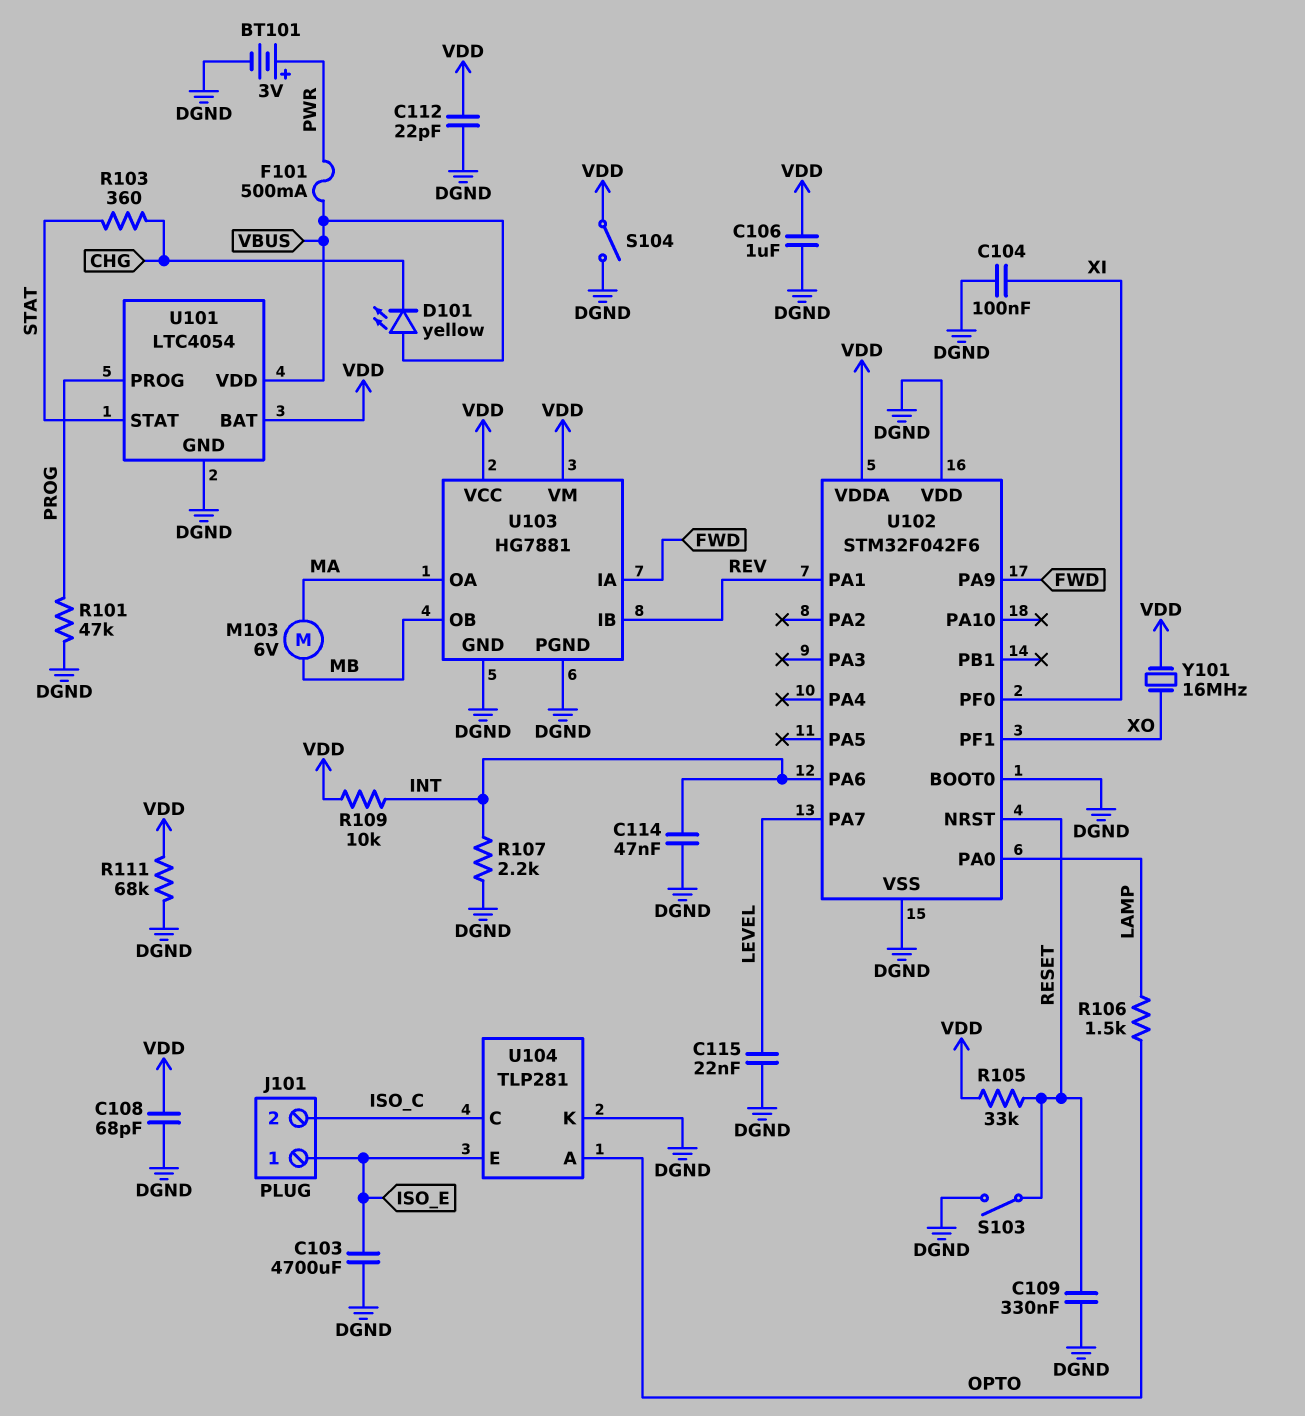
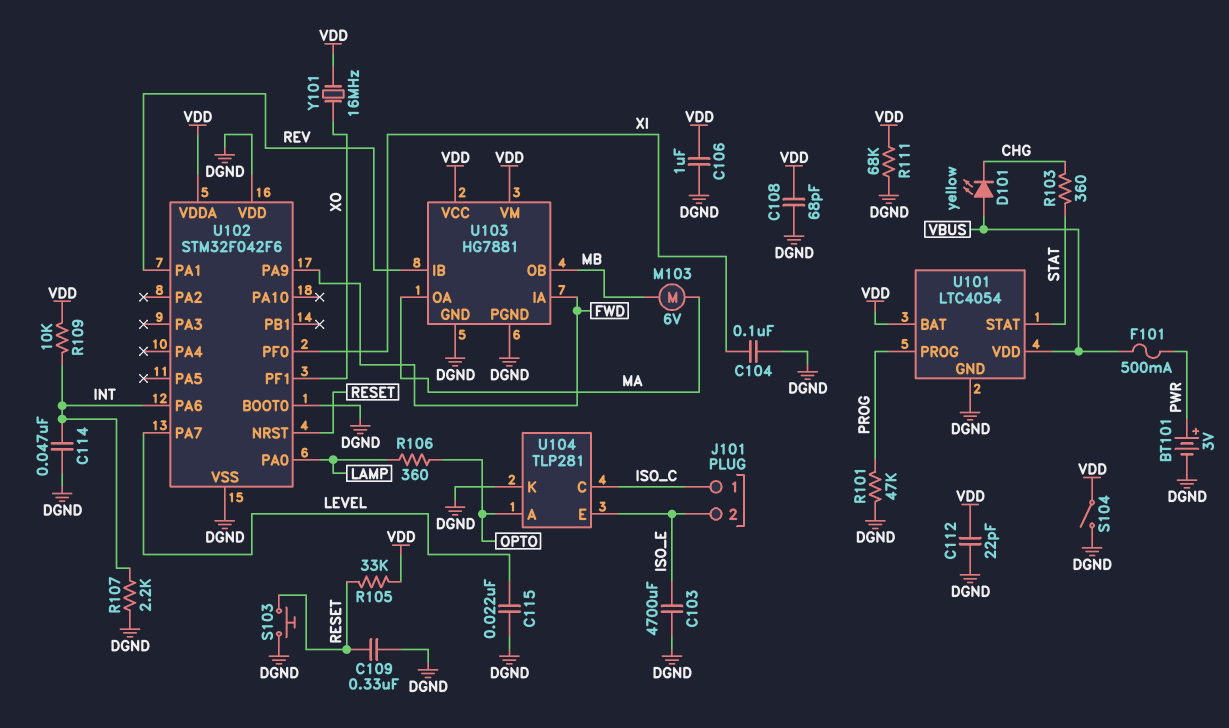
J101 pin 1: ISO_E -> ISO_C
J101 pin 2: ISO_C -> ISO_E
R106: 1.5k (LAMP, OPTO) -> 360 (LAMP, OPTO)
S103: switch (DGND, RESET) -> button (DGND, RESET)

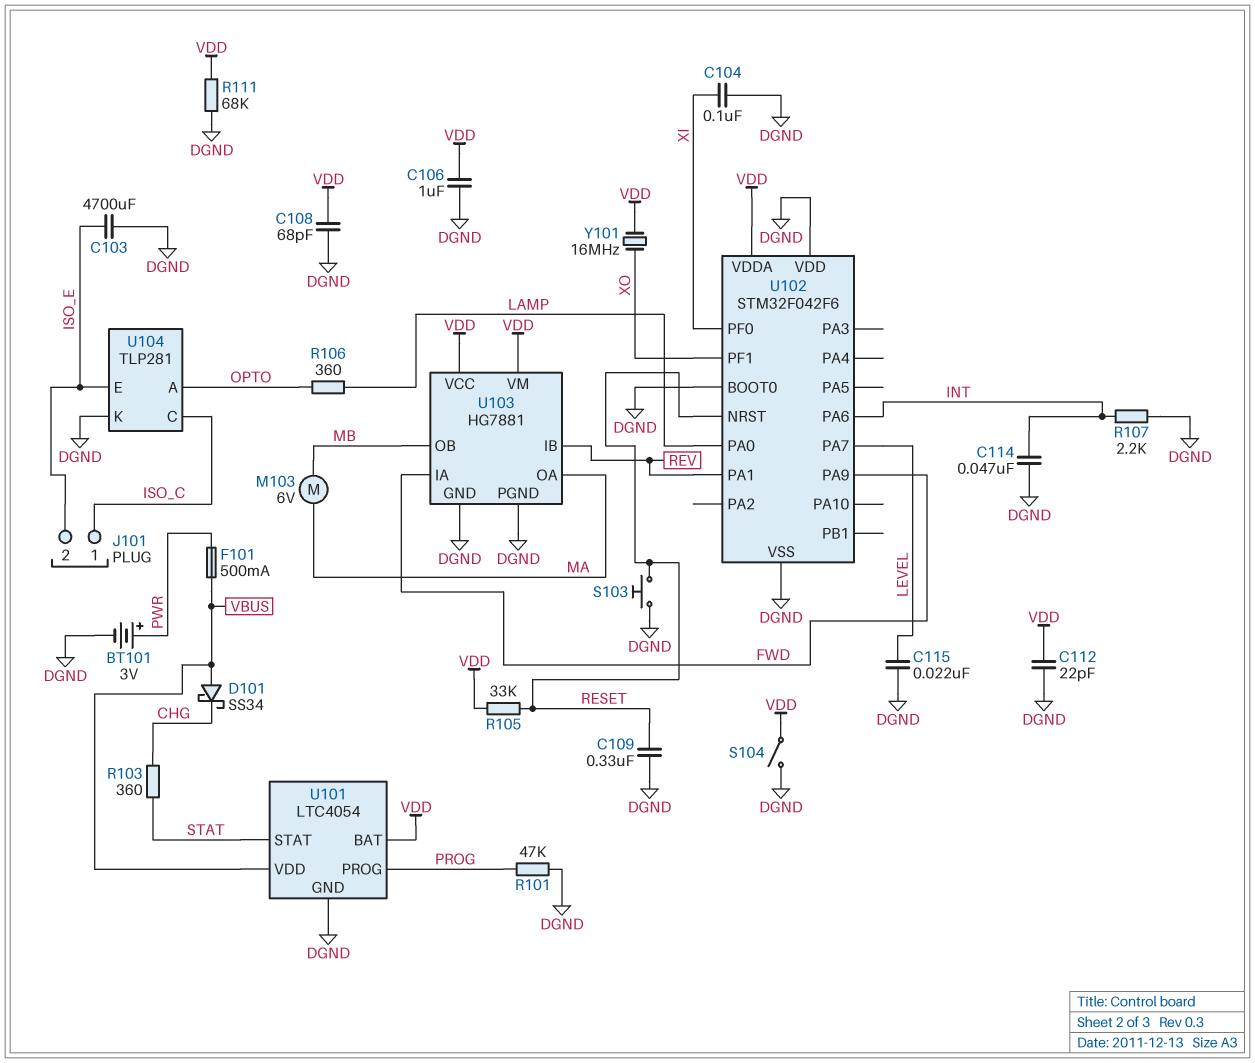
D101: LED yellow (A VBUS, K CHG) -> schottky SS34 (A VBUS, K CHG)
R109: 10k (INT, VDD) -> none

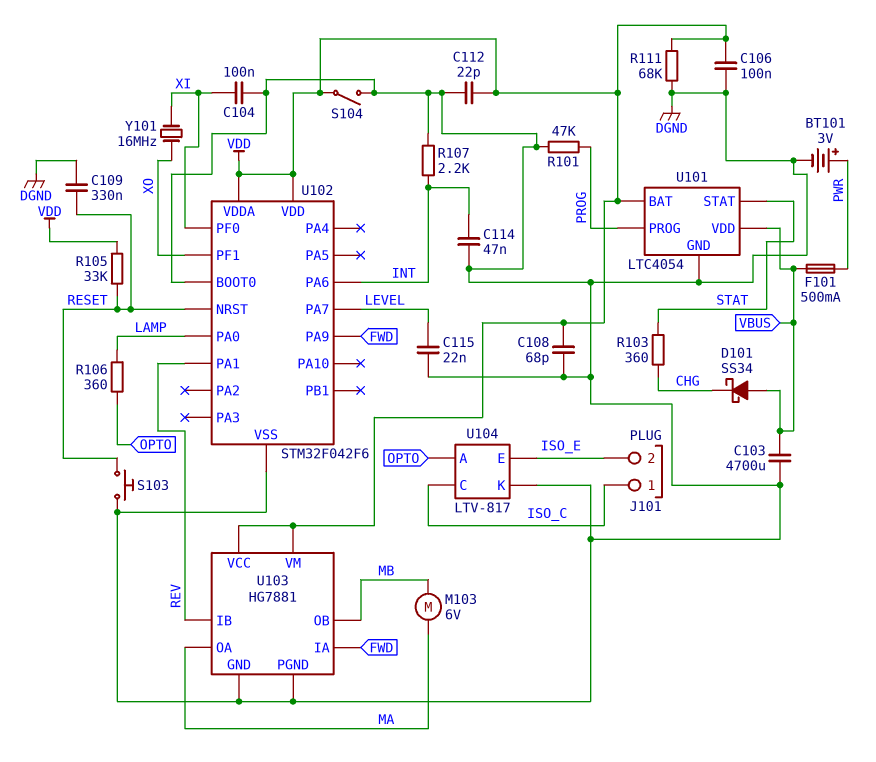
C103: 4700uF (DGND, ISO_E) -> 4700uF (DGND, VBUS)
C106: 1uF (DGND, VDD) -> 100nF (DGND, VDD)
U102 pin VDD: DGND -> VDD
U104: TLP281 -> LTV-817
Y101: 16MHz (VDD, XO) -> 16MHz (XI, XO)

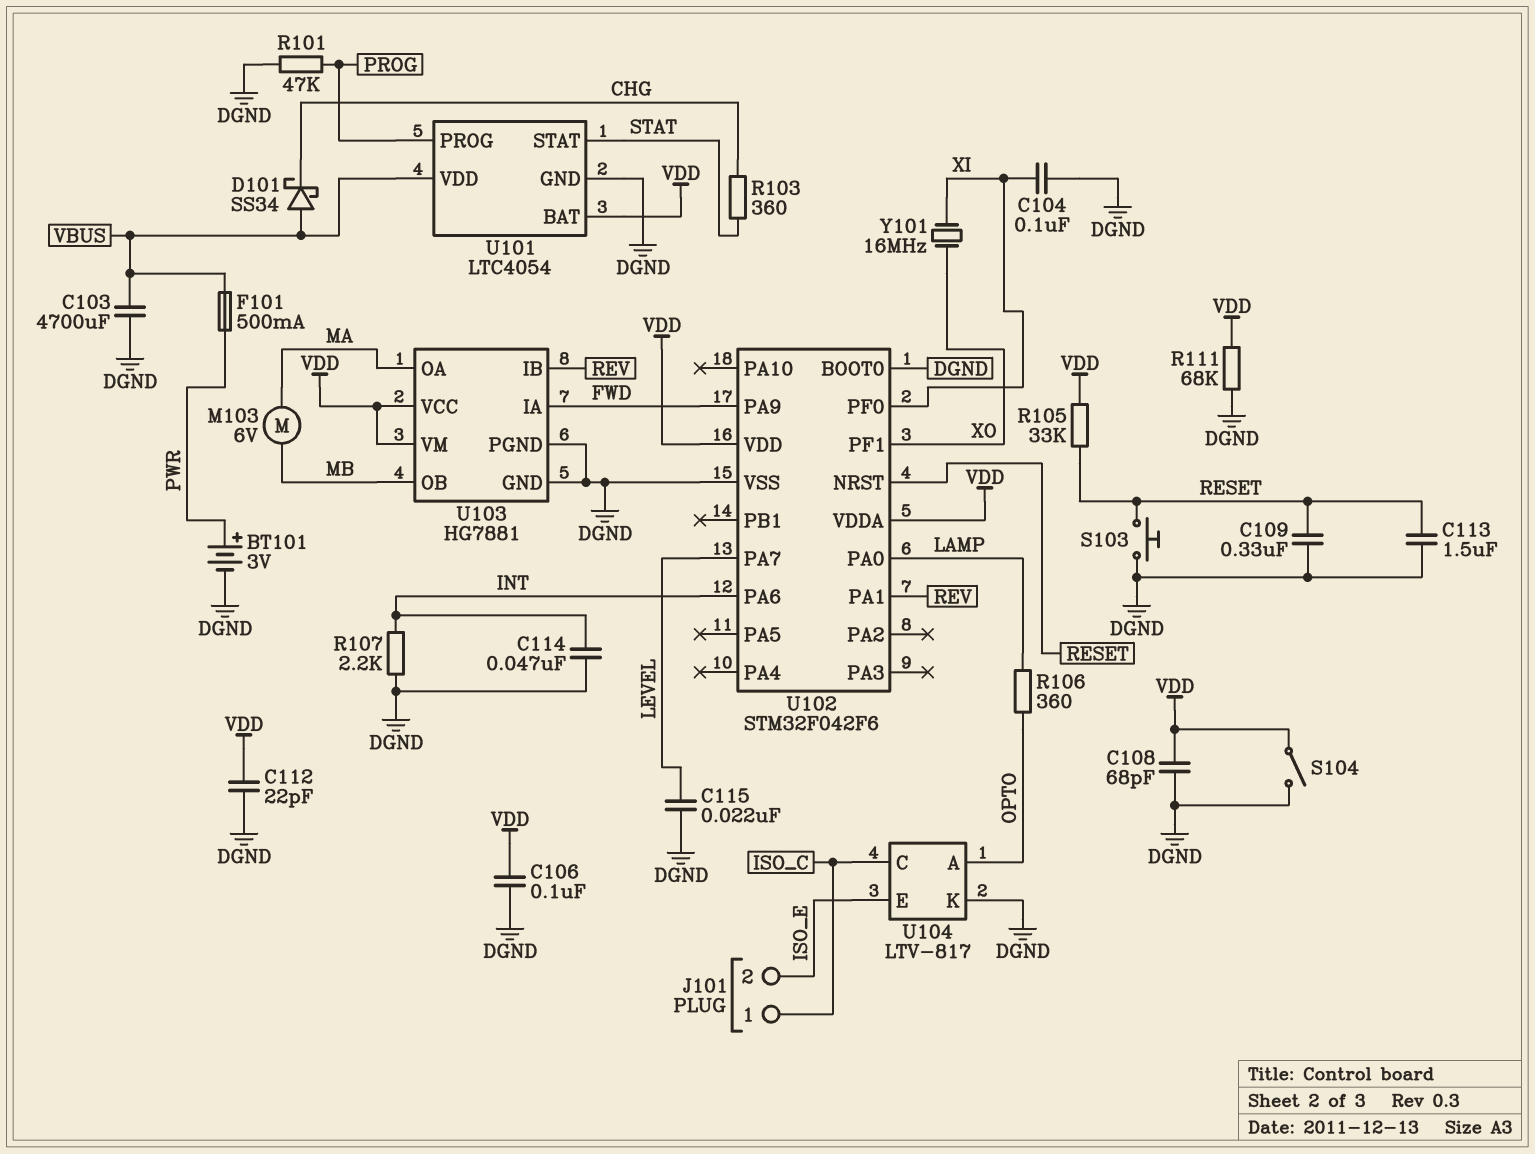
C113: none -> 1.5uF (DGND, RESET)

